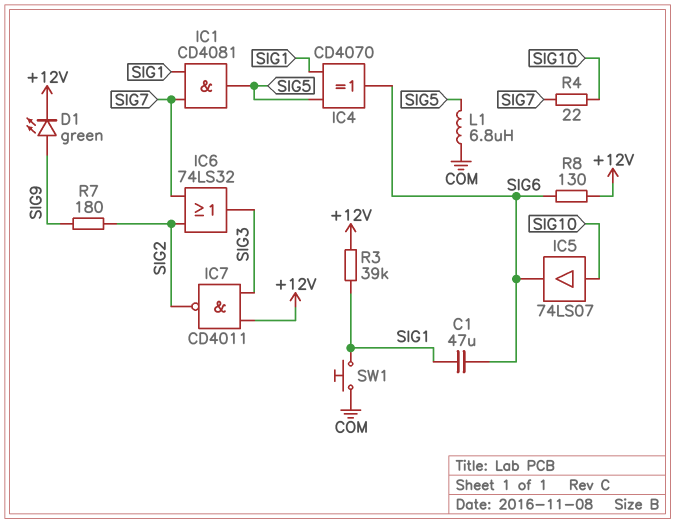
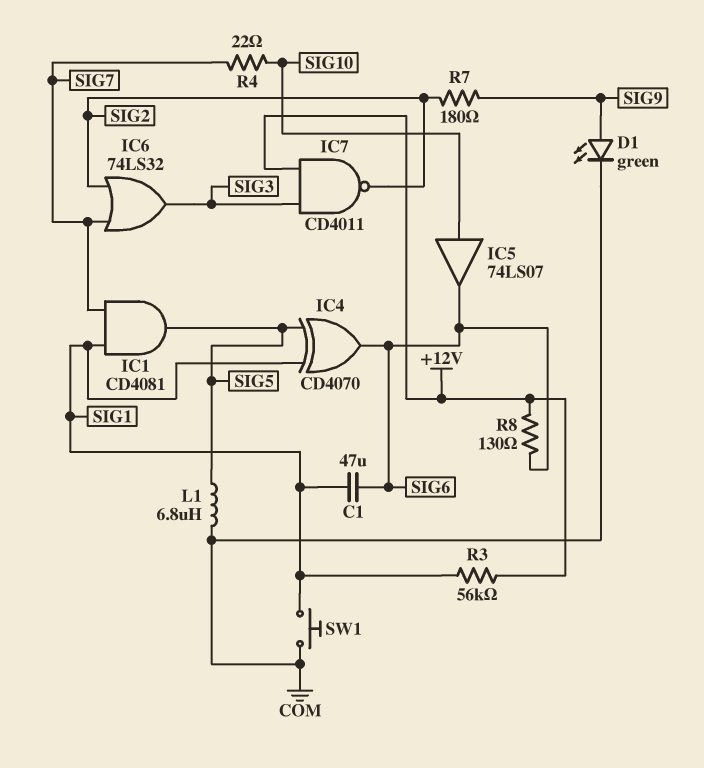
D1: LED green (A SIG9, K +12V) -> LED green (A SIG9, K COM)
R3: 39k (+12V, SIG1) -> 56k (+12V, SIG1)

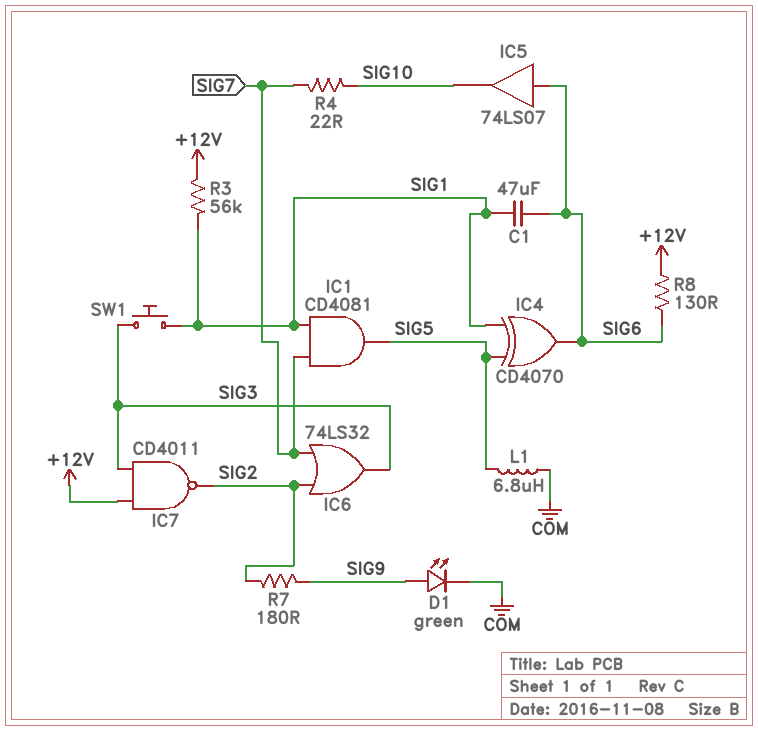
IC5: buffer 74LS07 (in SIG10, out SIG6) -> buffer 74LS07 (in SIG6, out SIG10)
SW1: button (COM, SIG1) -> button (SIG1, SIG3)

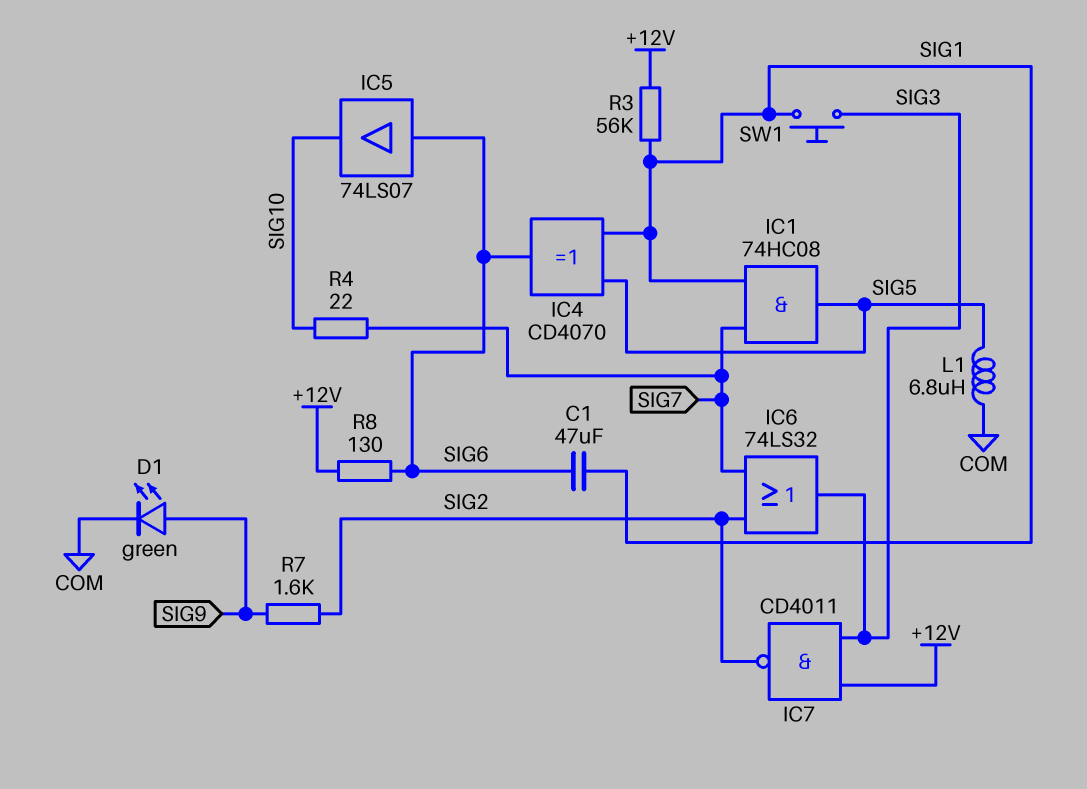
IC1: AND CD4081 (in SIG1, in SIG7, out SIG5) -> AND 74HC08 (in SIG1, in SIG7, out SIG5)
R7: 180 (SIG2, SIG9) -> 1.6k (SIG2, SIG9)

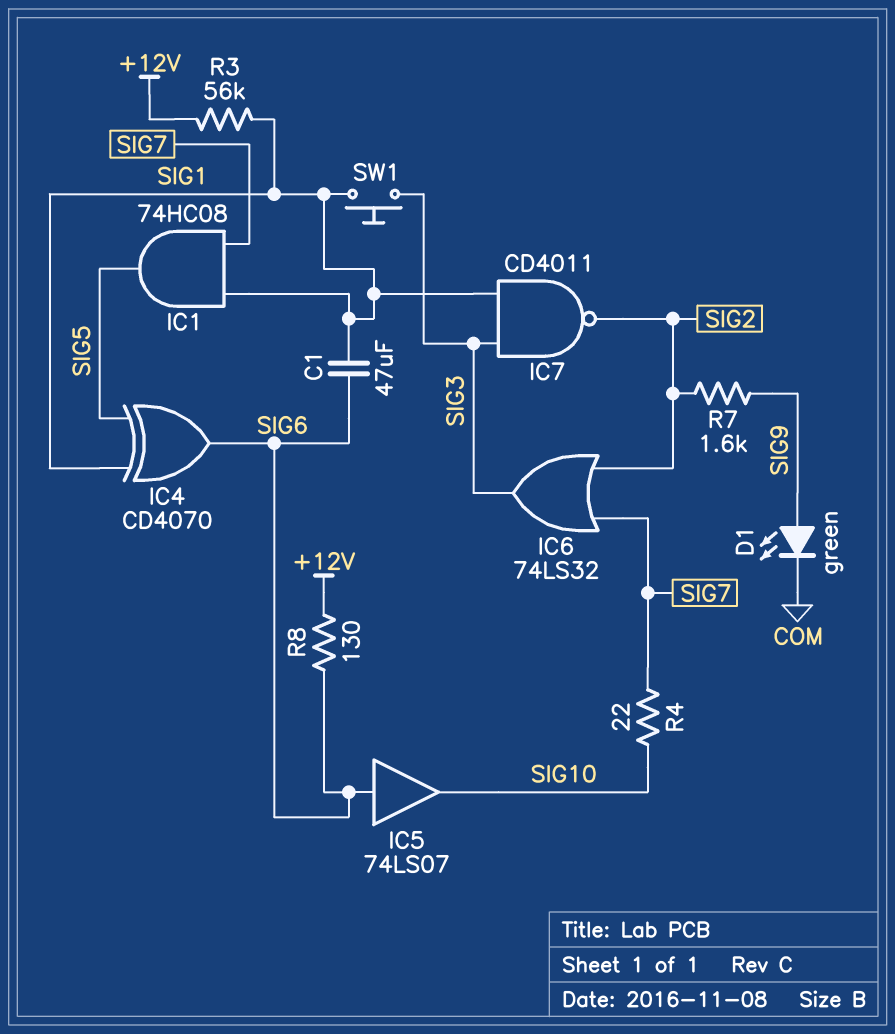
IC7: NAND CD4011 (in +12V, in SIG3, out SIG2) -> NAND CD4011 (in SIG1, in SIG3, out SIG2)
L1: 6.8uH (COM, SIG5) -> none

